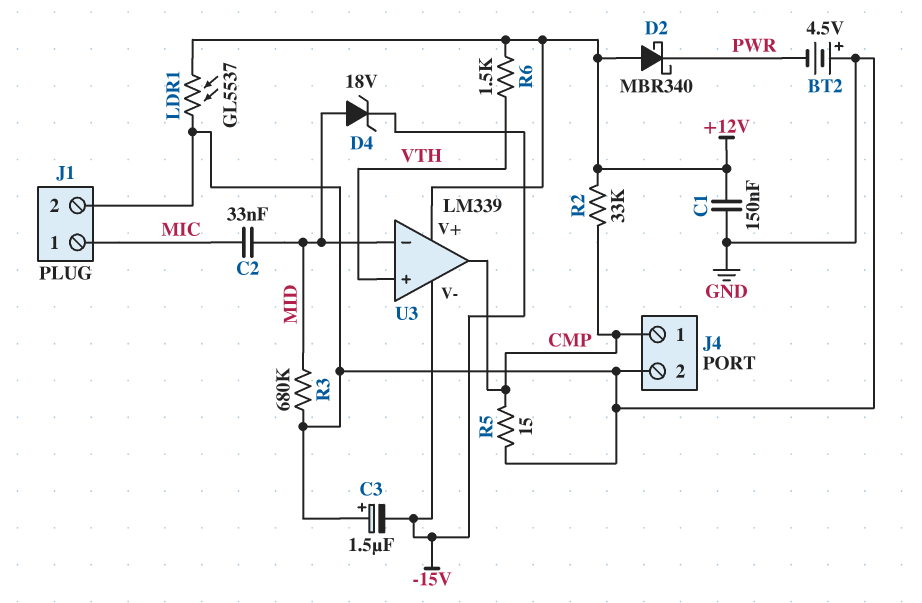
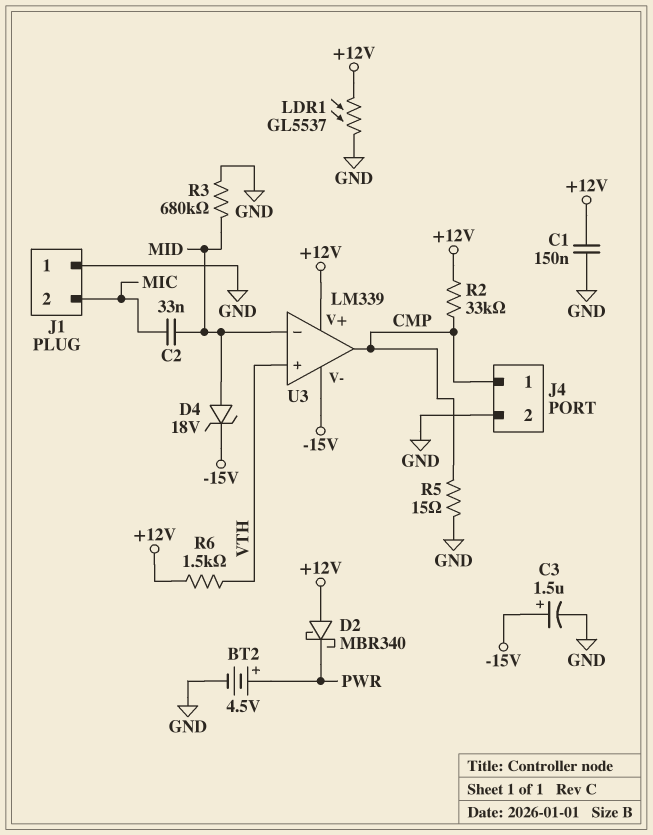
BT2: 4.5V (plus GND, minus PWR) -> 4.5V (plus PWR, minus GND)
C3: 1.5uF (plus GND, minus -15V) -> 1.5uF (plus -15V, minus GND)
J1 pin 1: MIC -> GND
J1 pin 2: GND -> MIC

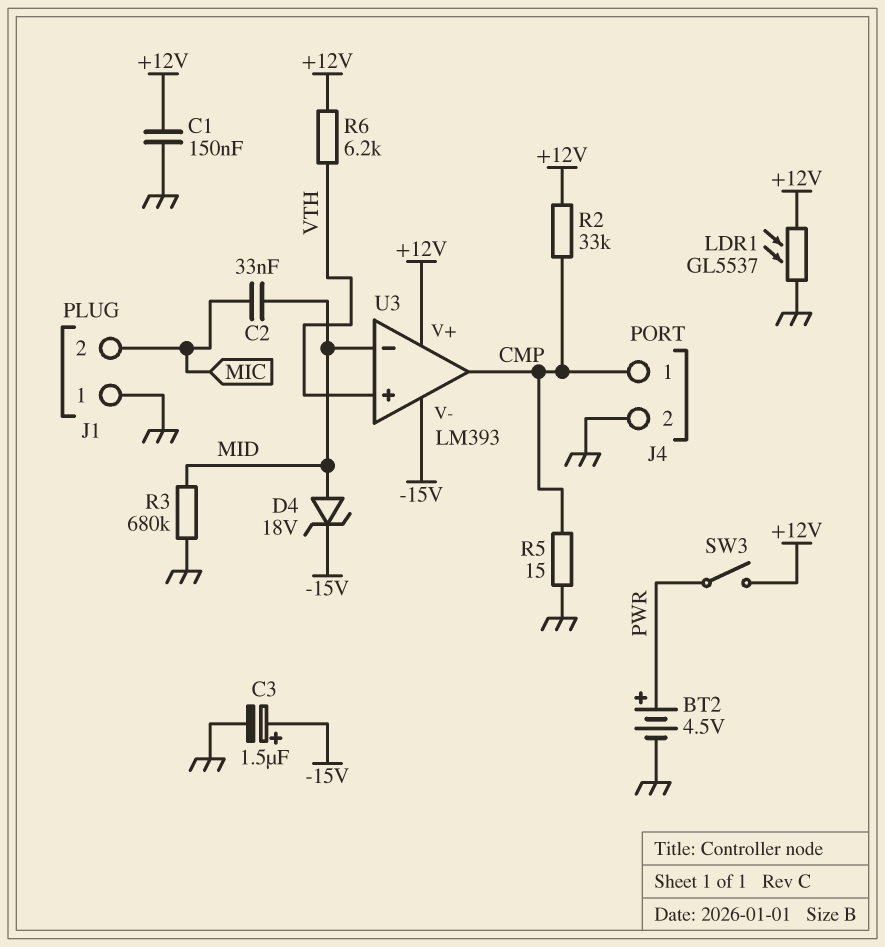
D2: schottky MBR340 (A +12V, K PWR) -> none
R6: 1.5k (+12V, VTH) -> 6.2k (+12V, VTH)
SW3: none -> switch (+12V, PWR)
U3: LM339 -> LM393

